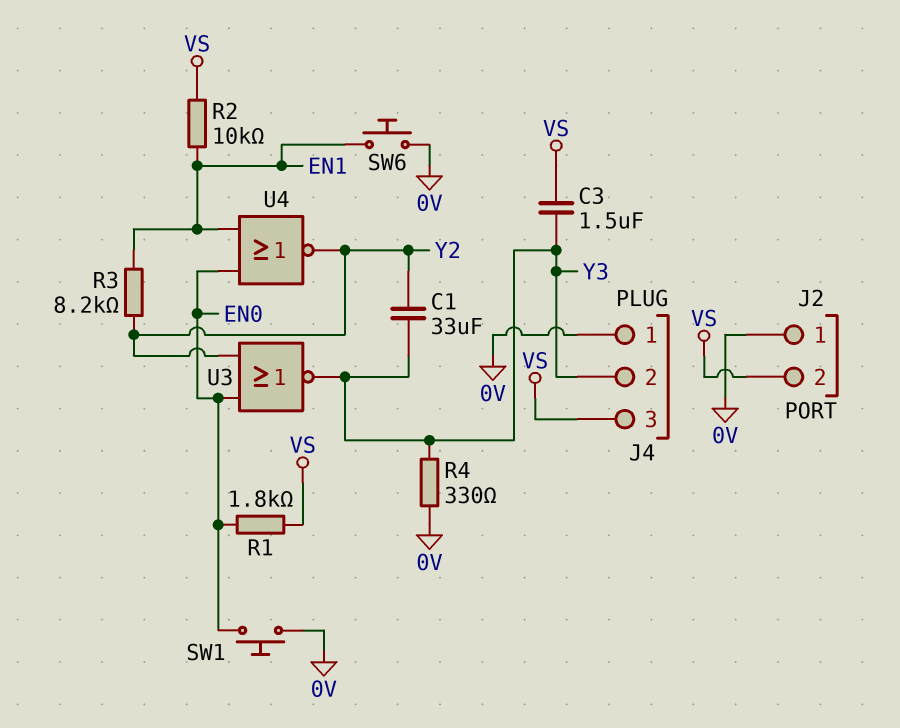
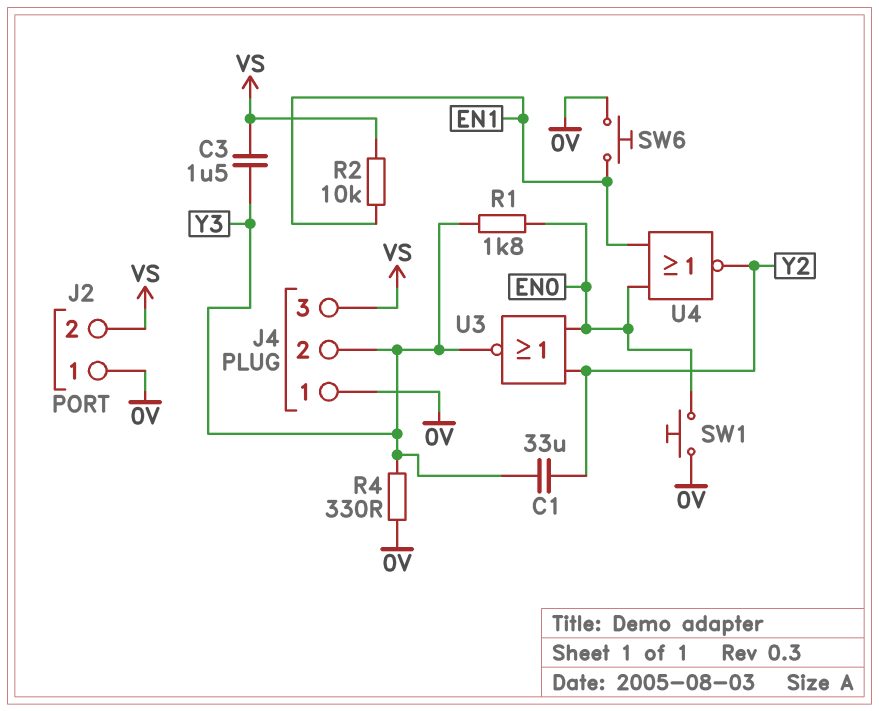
R1: 1.8k (EN0, VS) -> 1.8k (EN0, Y3)
R3: 8.2k (EN1, Y2) -> none

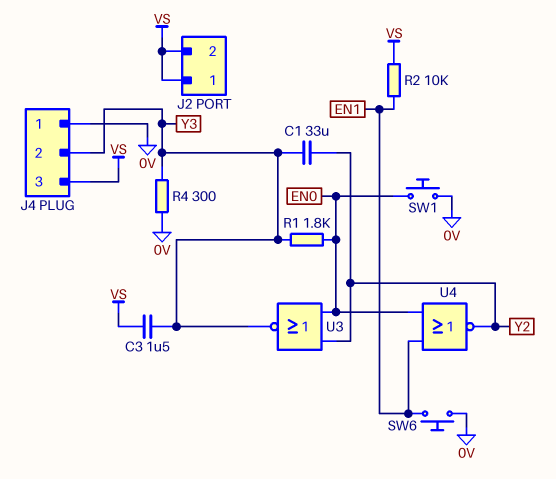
J2 pin 1: 0V -> VS
R4: 330 (0V, Y3) -> 300 (0V, Y3)

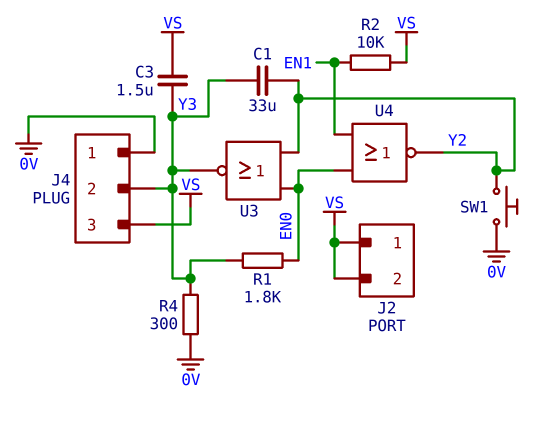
SW1: button (0V, EN0) -> button (0V, Y2)
SW6: button (0V, EN1) -> none

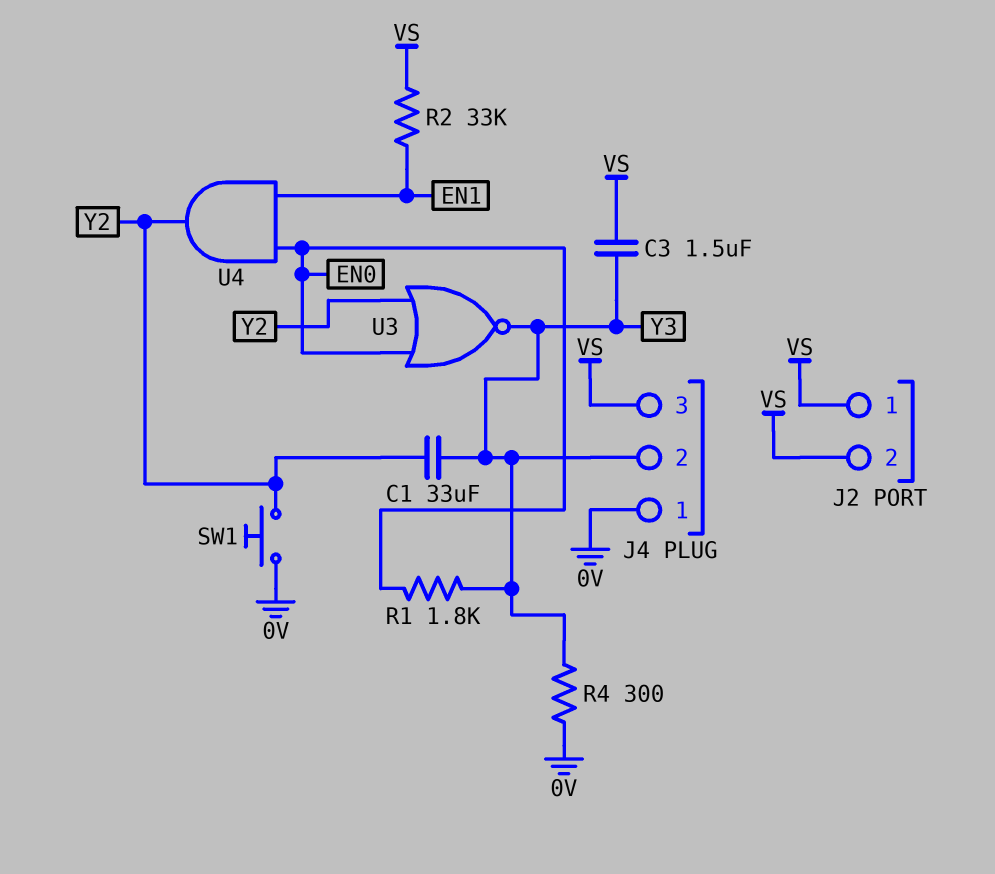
R2: 10k (EN1, VS) -> 33k (EN1, VS)
U4: NOR (in EN0, in EN1, out Y2) -> AND (in EN0, in EN1, out Y2)

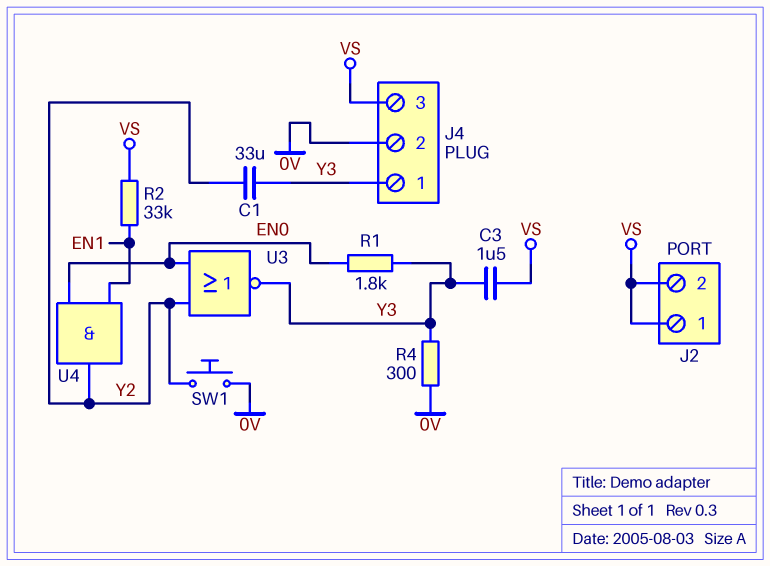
J4 pin 1: 0V -> Y3
J4 pin 2: Y3 -> 0V

